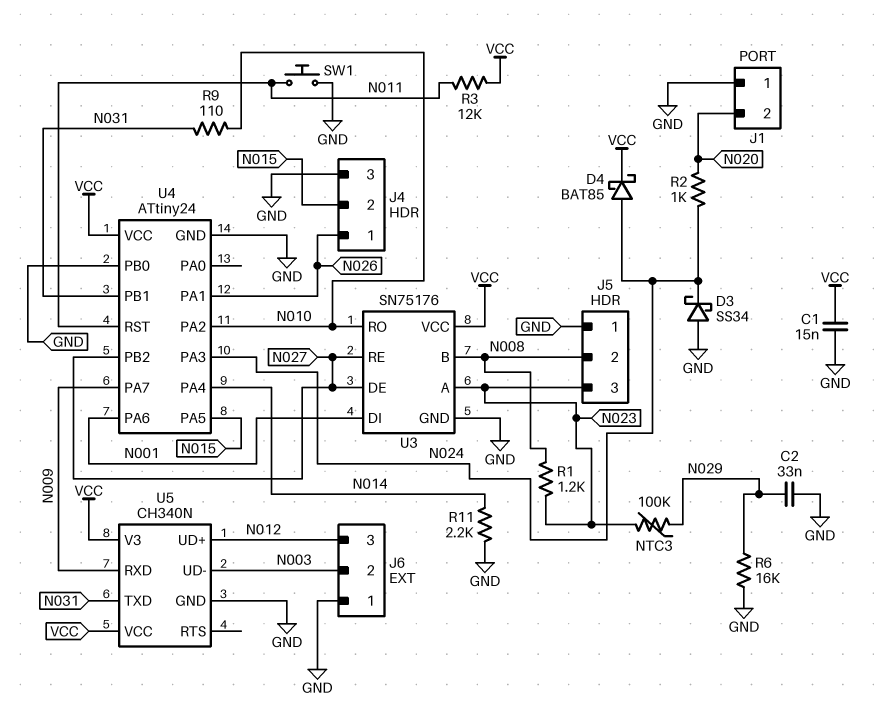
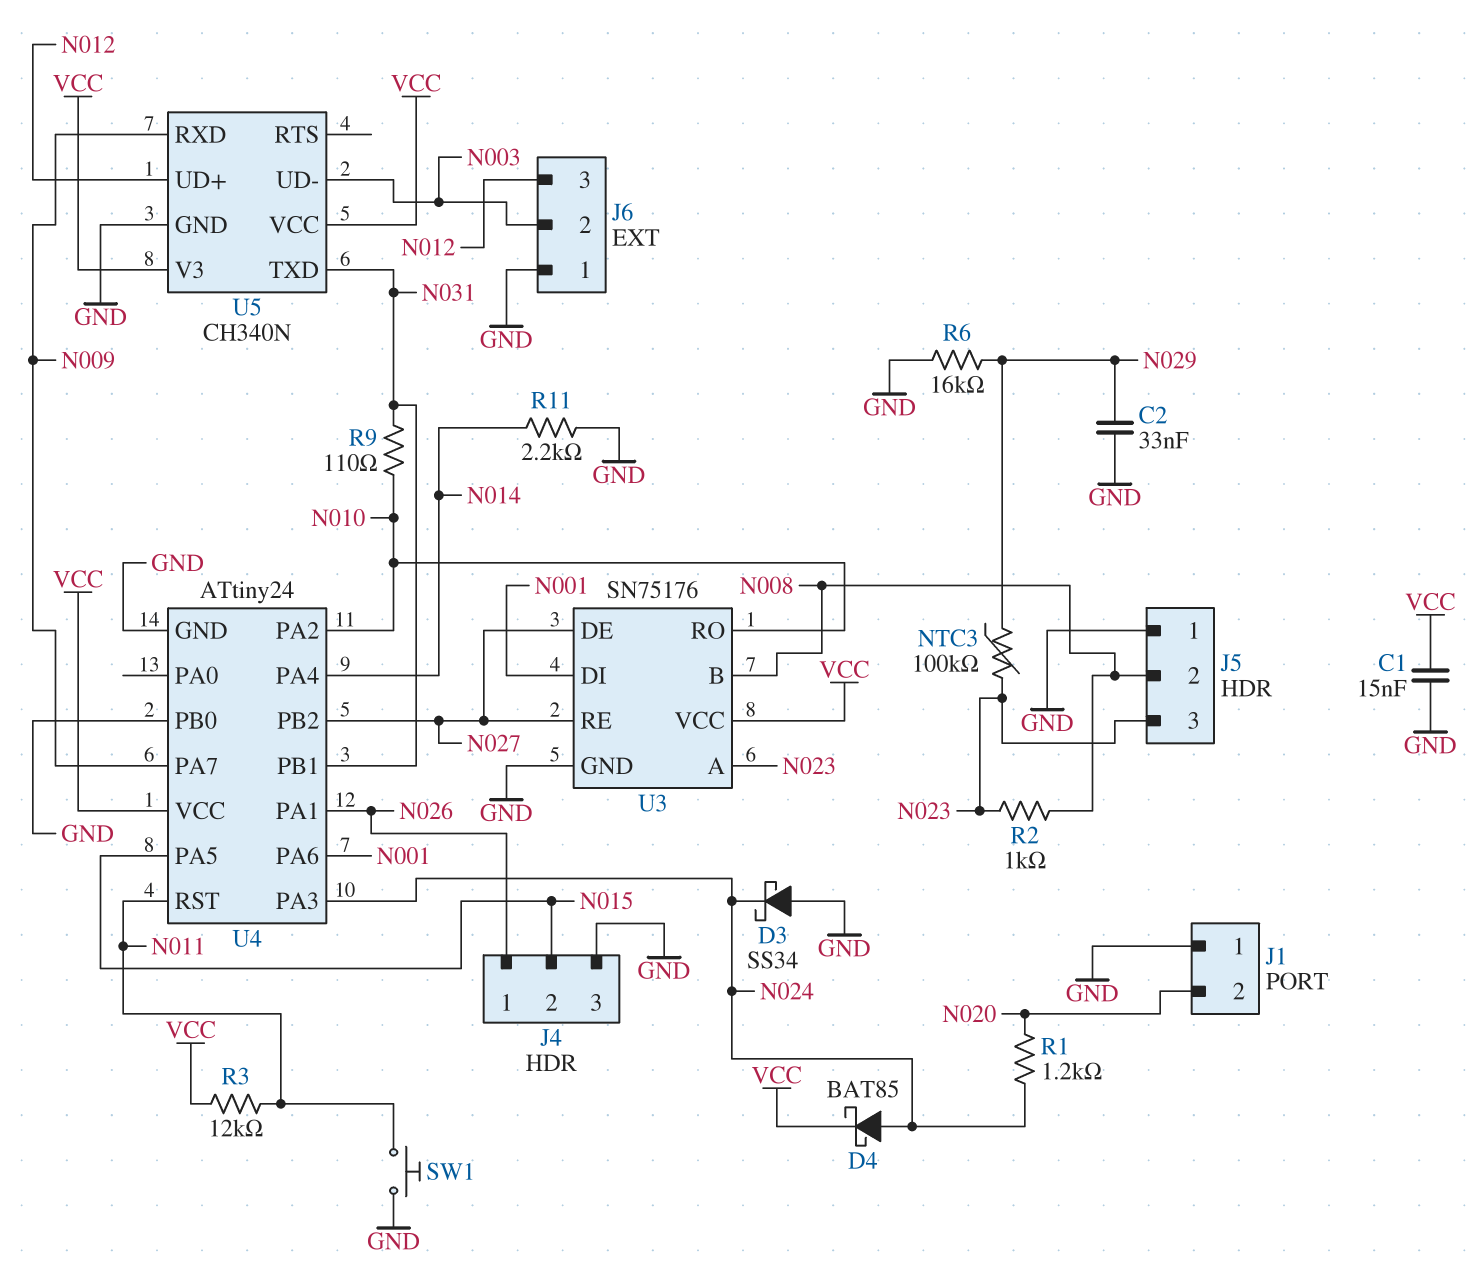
R1: 1.2k (N008, N023) -> 1.2k (N020, N024)
R2: 1k (N020, N024) -> 1k (N008, N023)

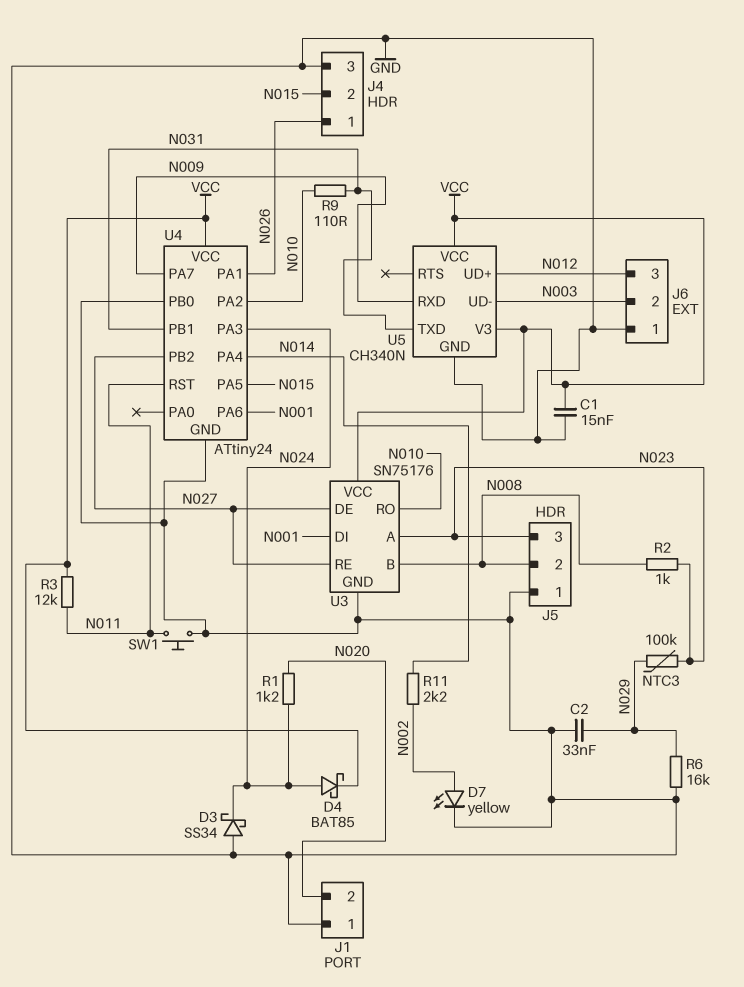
D7: none -> LED yellow (A N002, K GND)
R11: 2.2k (GND, N014) -> 2.2k (N002, N014)

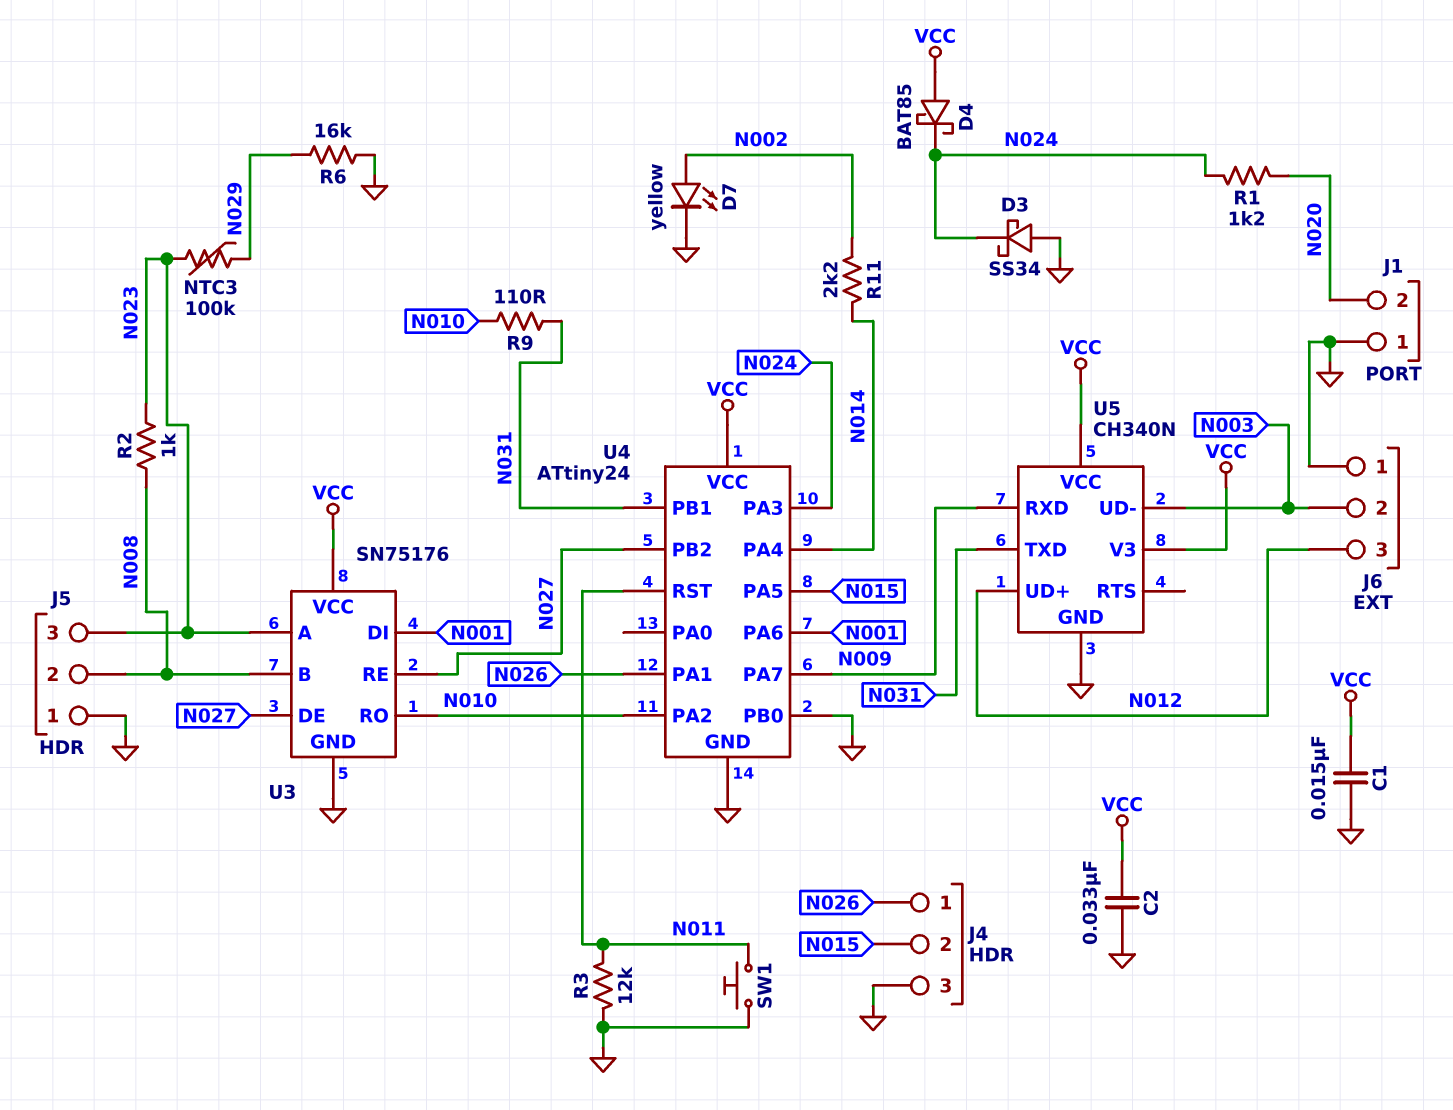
C2: 33nF (GND, N029) -> 33nF (GND, VCC)
D4: schottky BAT85 (A N024, K VCC) -> schottky BAT85 (A VCC, K N024)
R3: 12k (N011, VCC) -> 12k (GND, N011)

